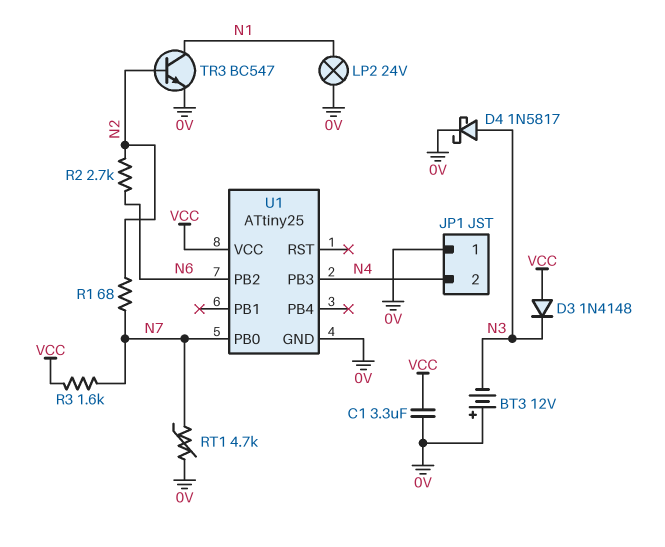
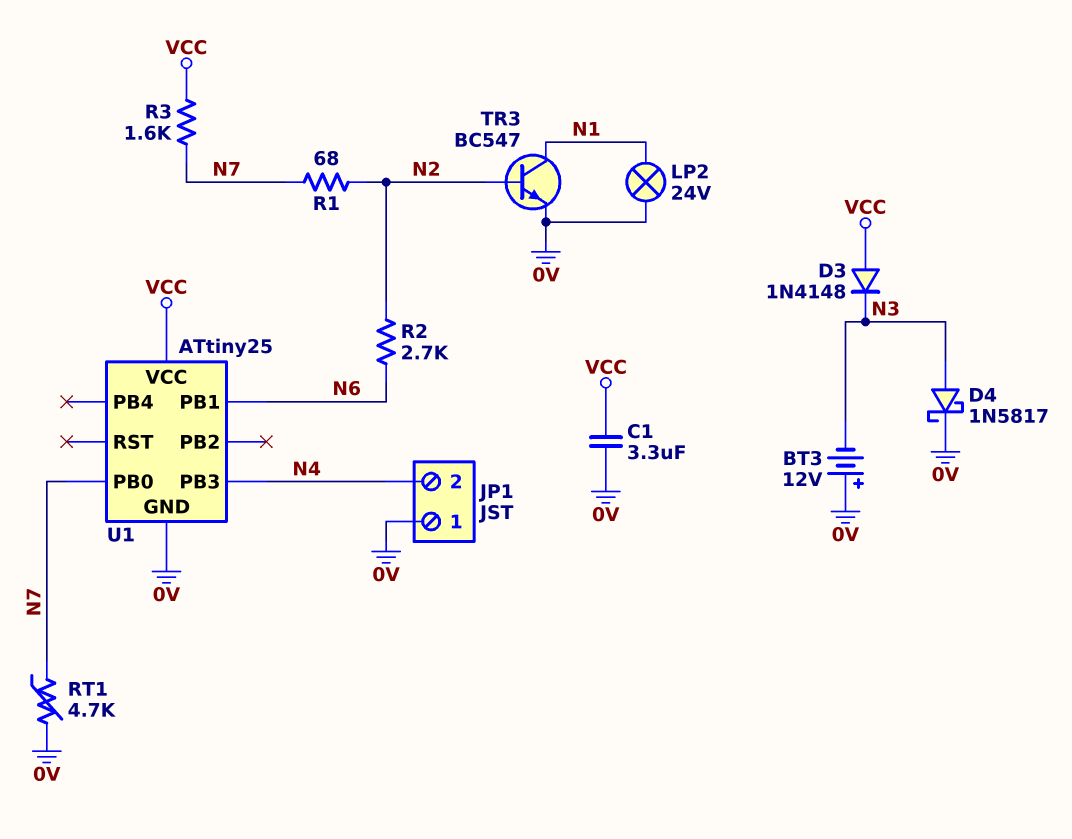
U1 pin PB1: none -> N6
U1 pin PB2: N6 -> none

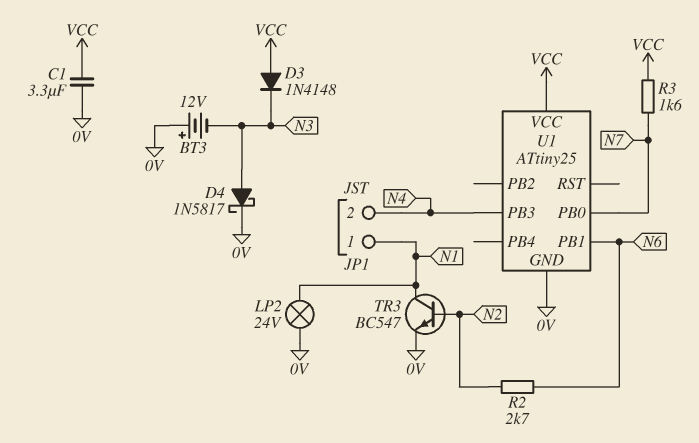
JP1 pin 1: 0V -> N1
R1: 68 (N2, N7) -> none
RT1: 4.7k (0V, N7) -> none

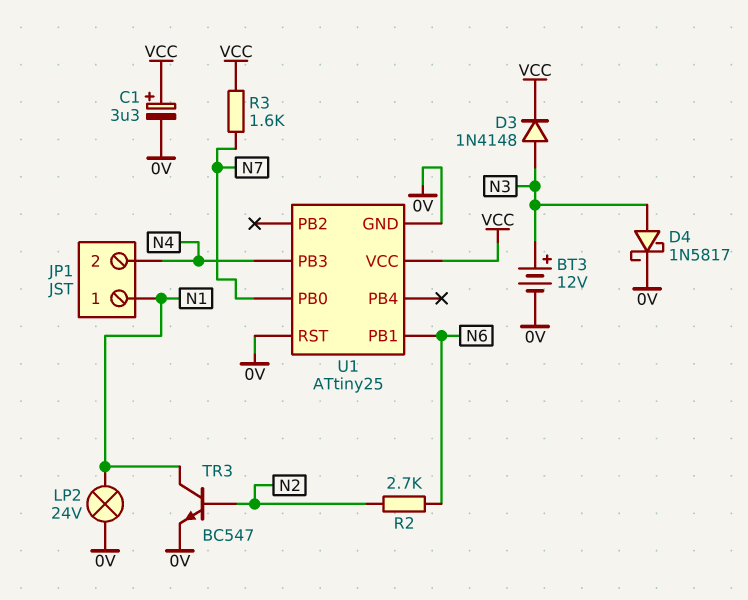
BT3: 12V (plus 0V, minus N3) -> 12V (plus N3, minus 0V)
C1: 3.3uF (0V, VCC) -> 3.3uF (plus VCC, minus 0V)
D3: diode 1N4148 (A VCC, K N3) -> diode 1N4148 (A N3, K VCC)
U1 pin RST: none -> 0V

